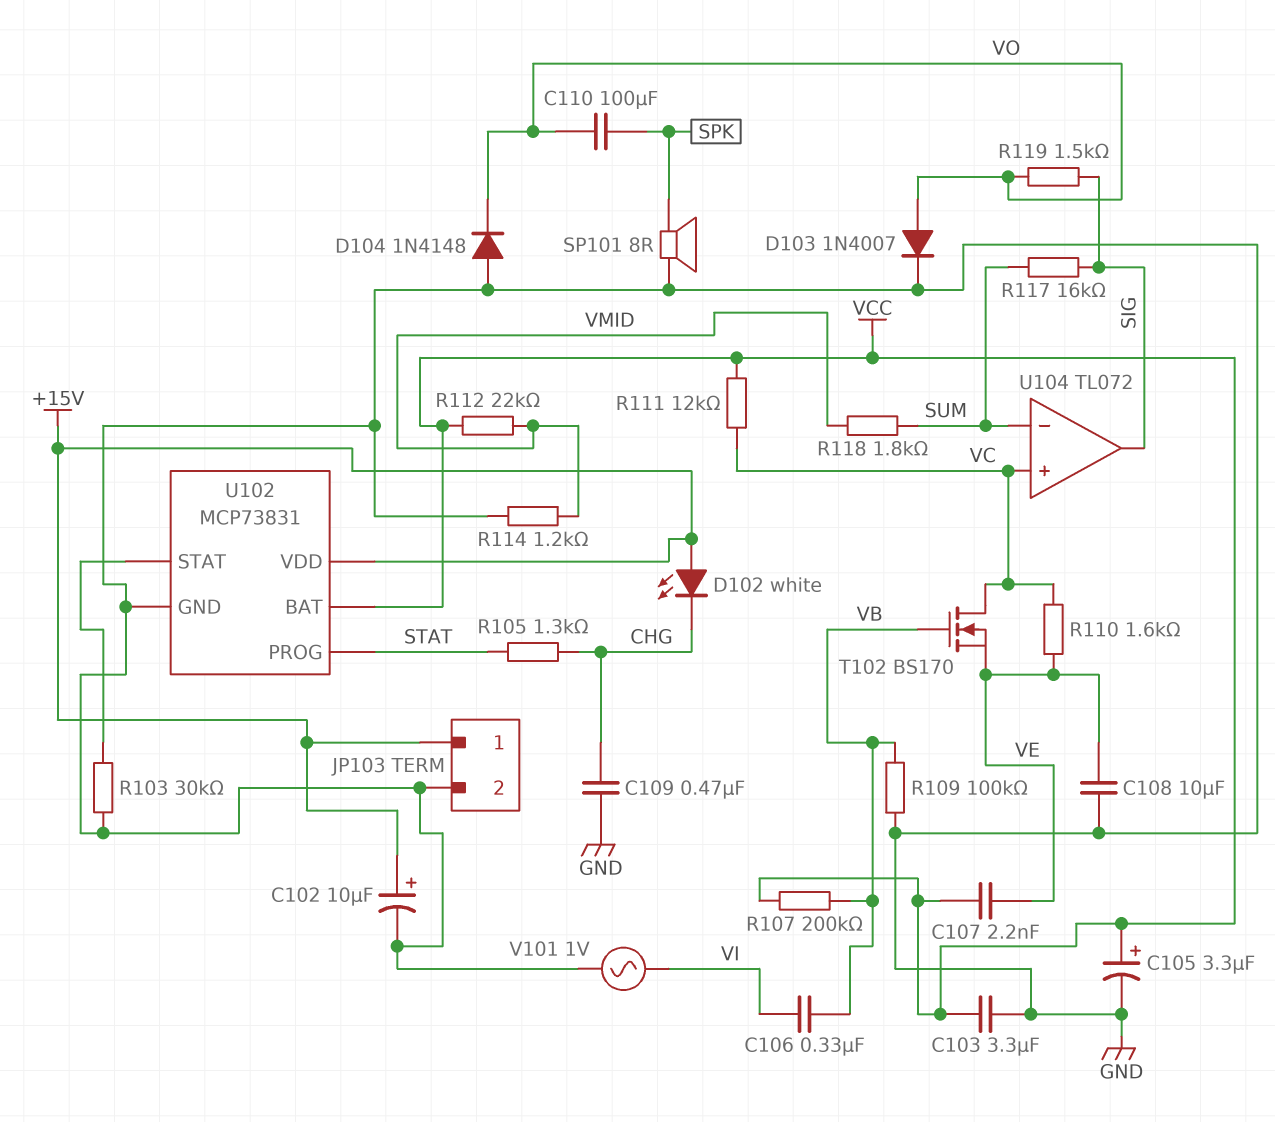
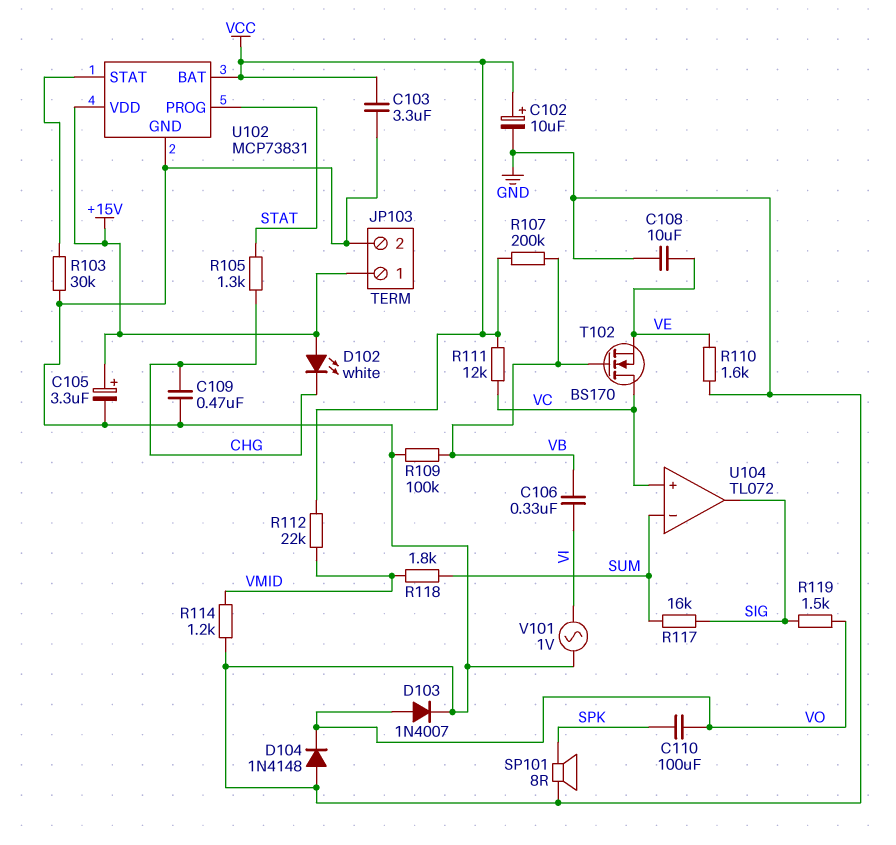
C102: 10uF (plus +15V, minus GND) -> 10uF (plus VCC, minus GND)
C105: 3.3uF (plus VCC, minus GND) -> 3.3uF (plus +15V, minus GND)
C107: 2.2nF (VCC, VE) -> none
R110: 1.6k (VC, VE) -> 1.6k (GND, VE)

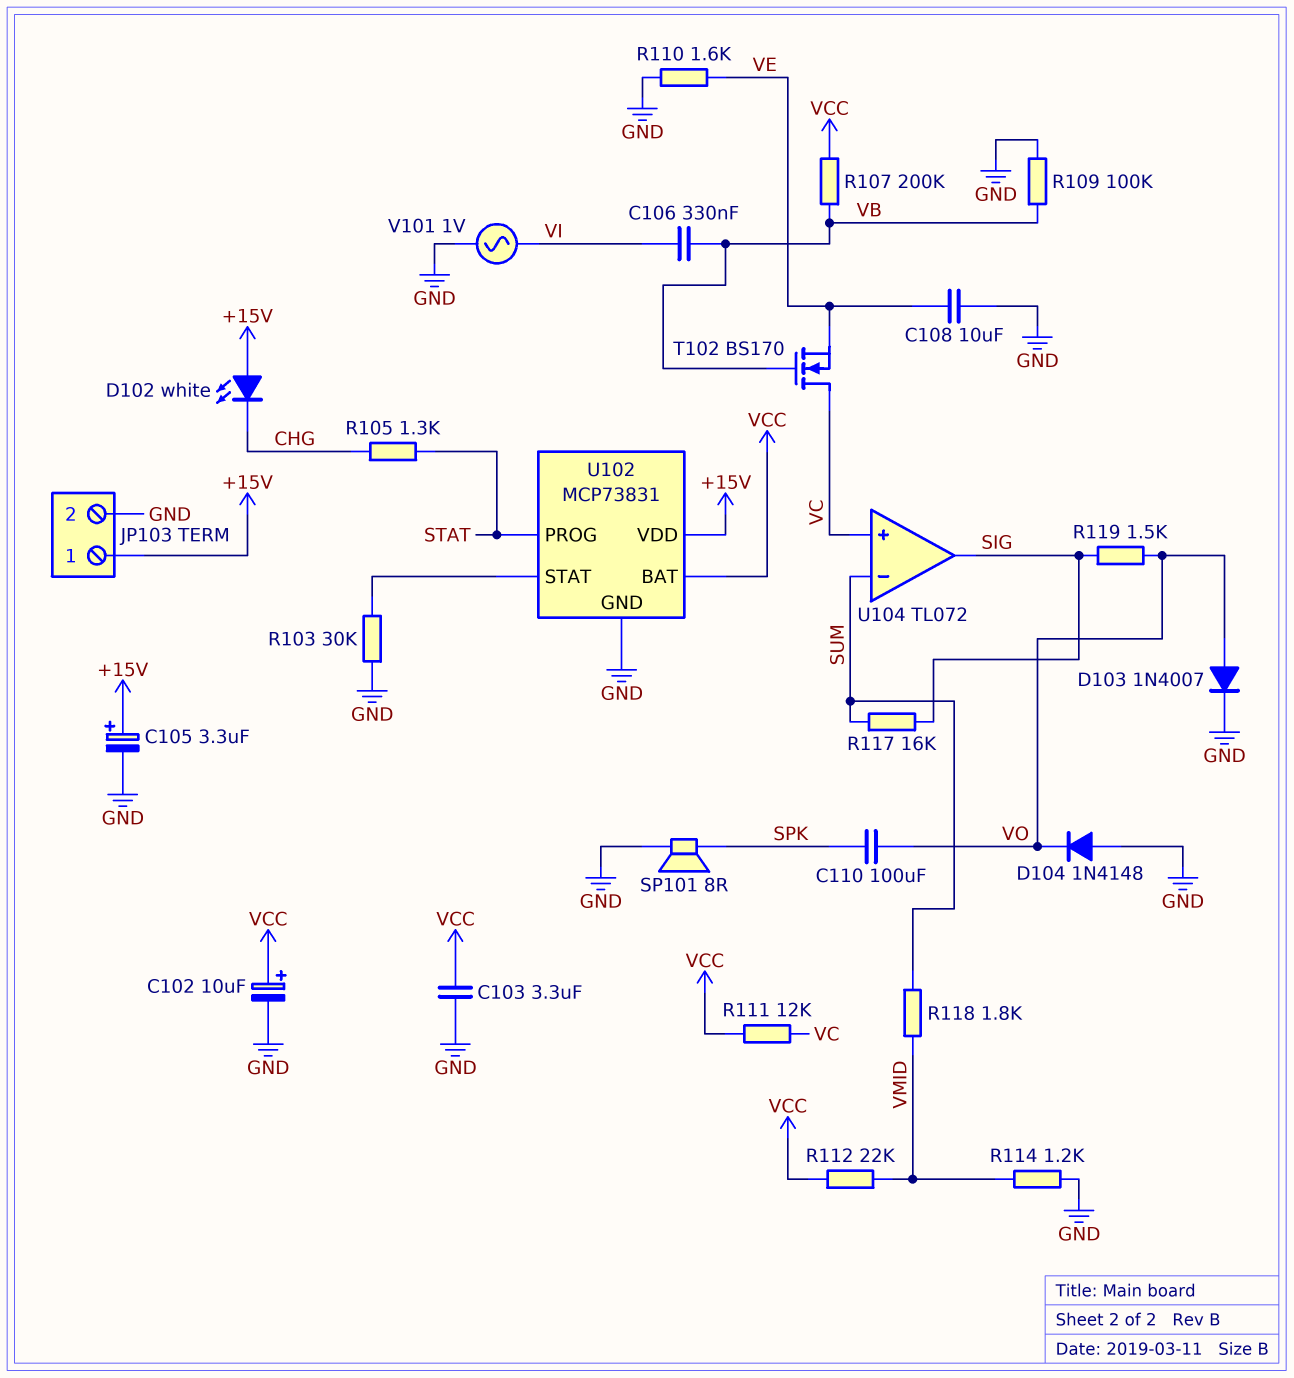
C109: 470nF (CHG, GND) -> none

